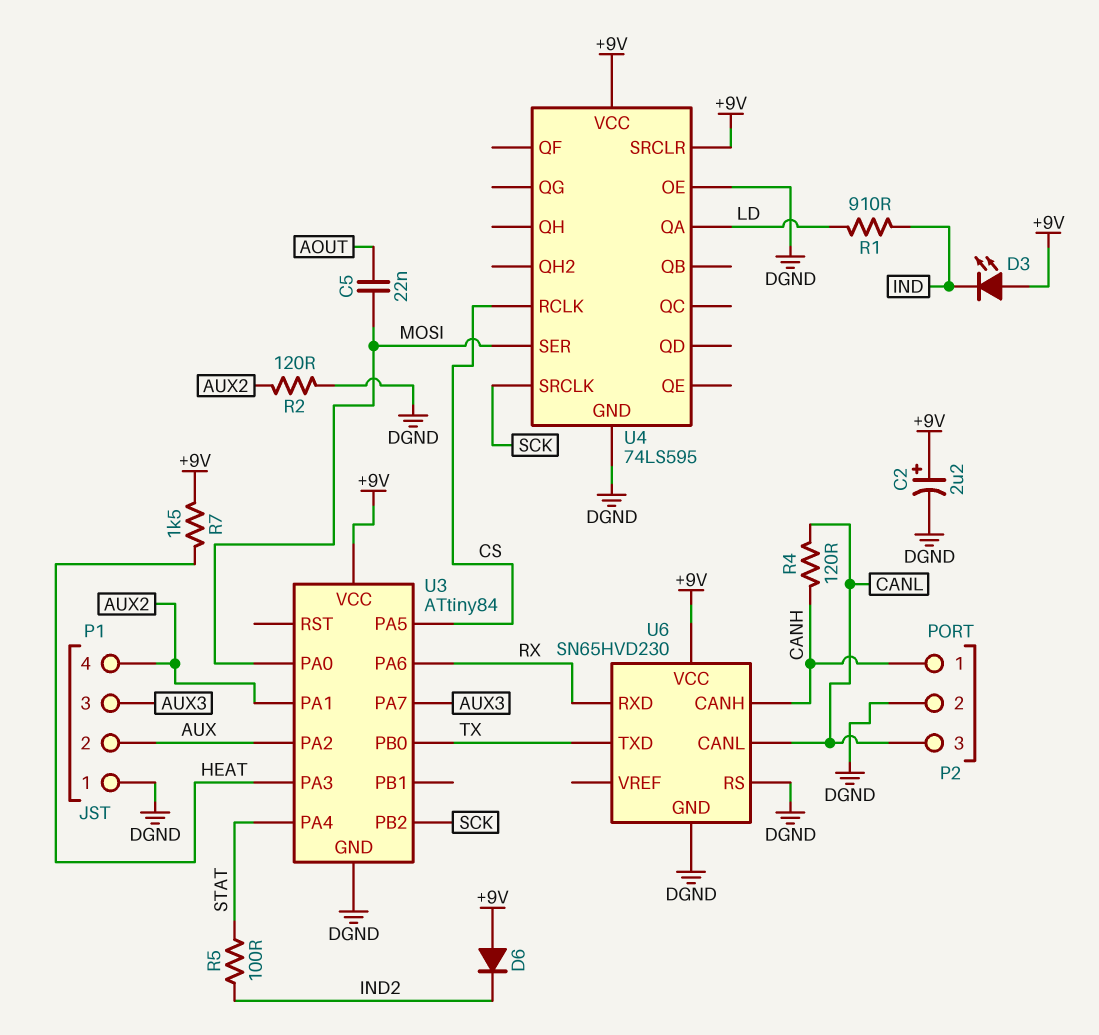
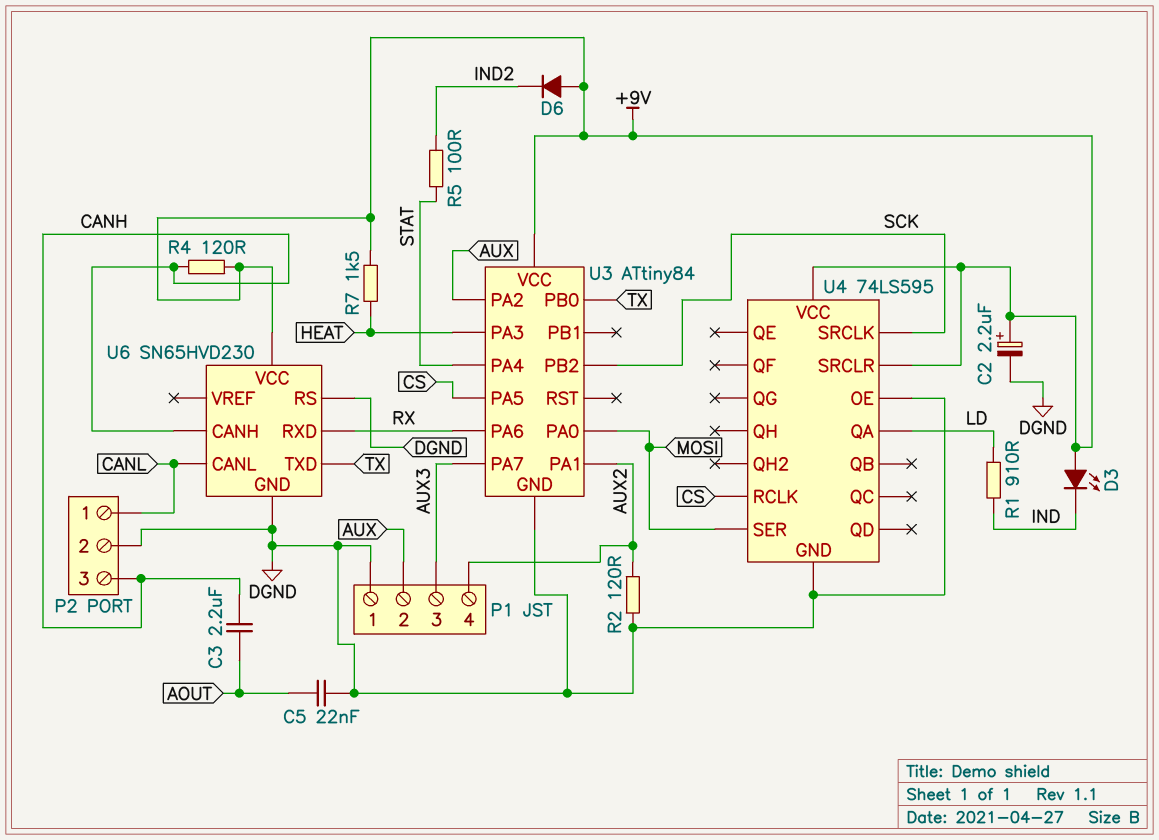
C3: none -> 2.2uF (AOUT, CANH)
C5: 22nF (AOUT, MOSI) -> 22nF (AOUT, DGND)
P2 pin 1: CANH -> CANL
P2 pin 3: CANL -> CANH
R4: 120 (CANH, CANL) -> 120 (+9V, CANH)

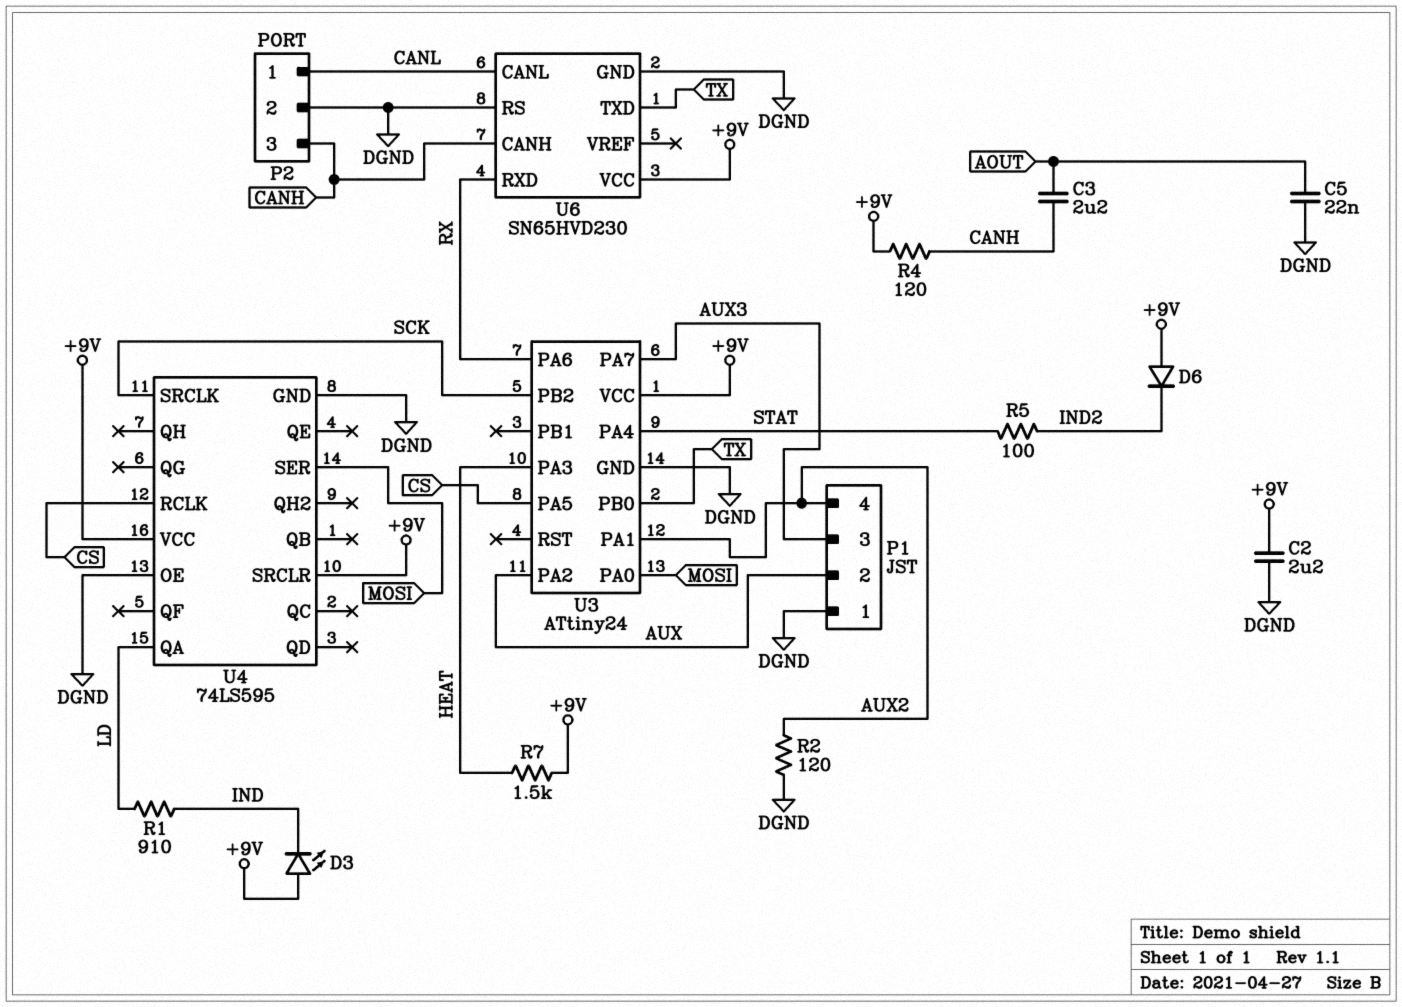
C2: 2.2uF (plus +9V, minus DGND) -> 2.2uF (+9V, DGND)
U3: ATtiny84 -> ATtiny24

